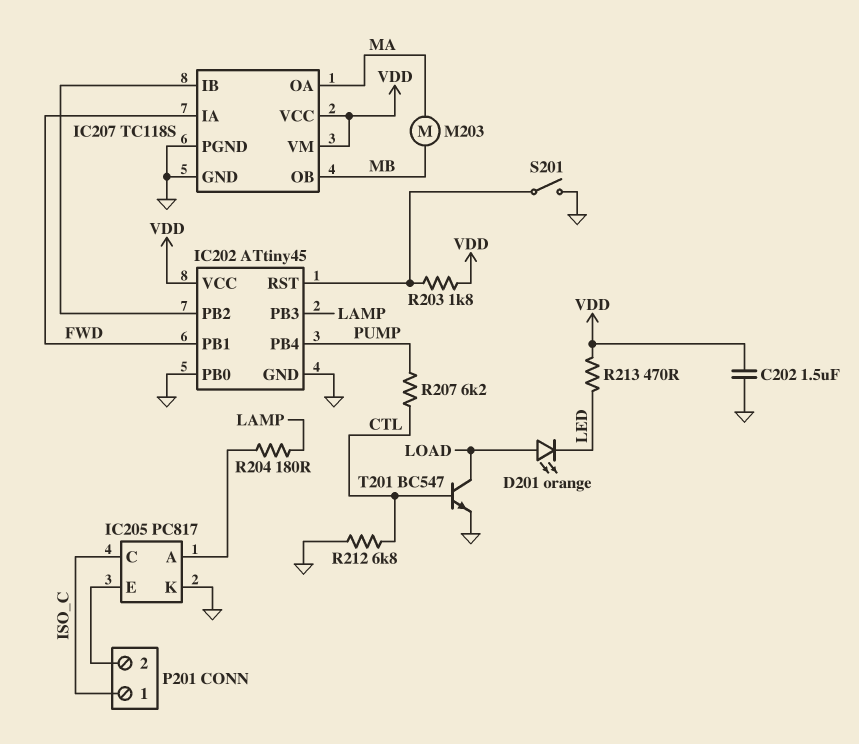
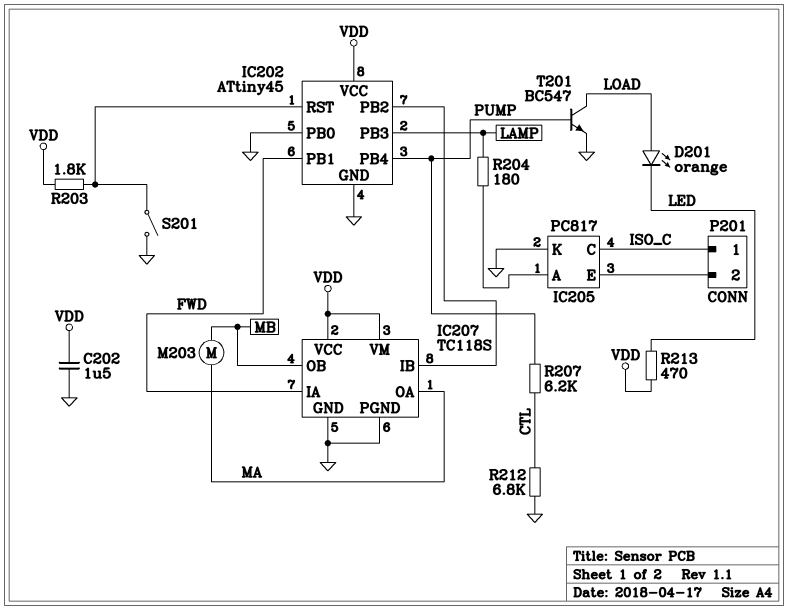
T201: NPN BC547 (B CTL, C LOAD, E GND) -> NPN BC547 (B PUMP, C LOAD, E GND)

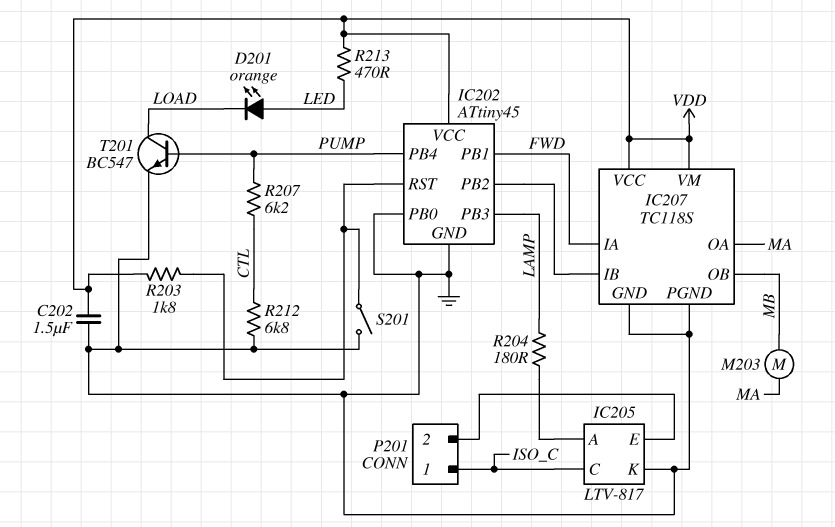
D201: LED orange (A LOAD, K LED) -> LED orange (A LED, K LOAD)
IC205: PC817 -> LTV-817

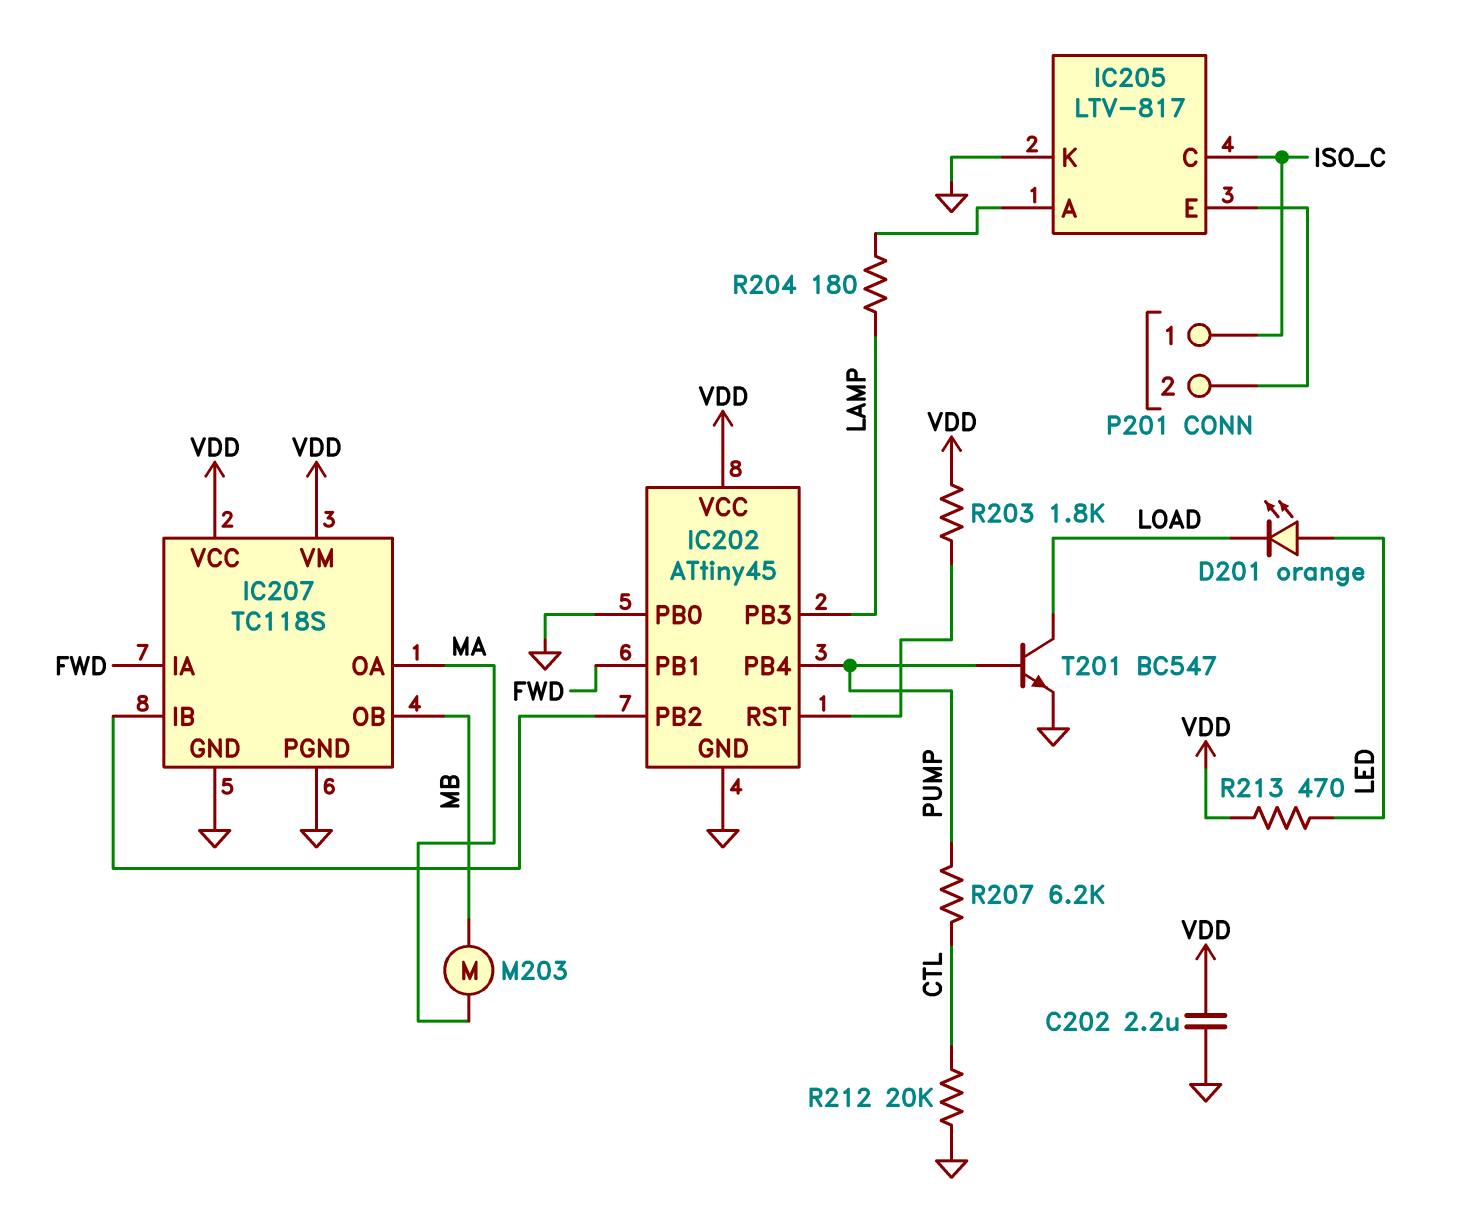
C202: 1.5uF (GND, VDD) -> 2.2uF (GND, VDD)
R212: 6.8k (CTL, GND) -> 20k (CTL, GND)
S201: switch (GND, IC202/RST) -> none

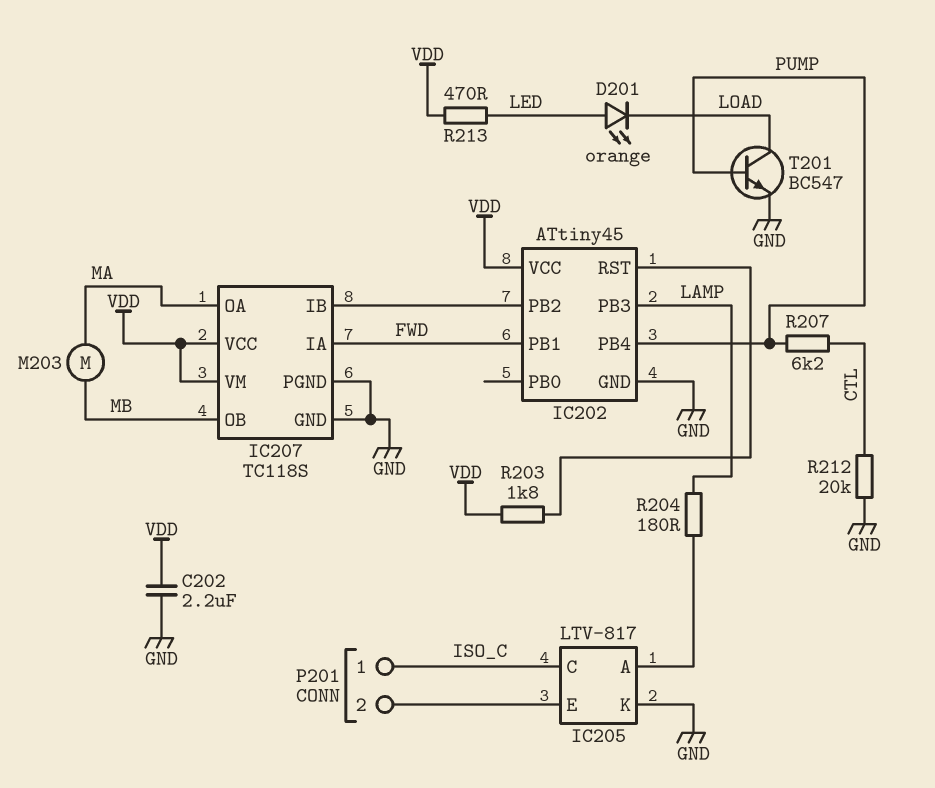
IC202 pin PB0: GND -> none

